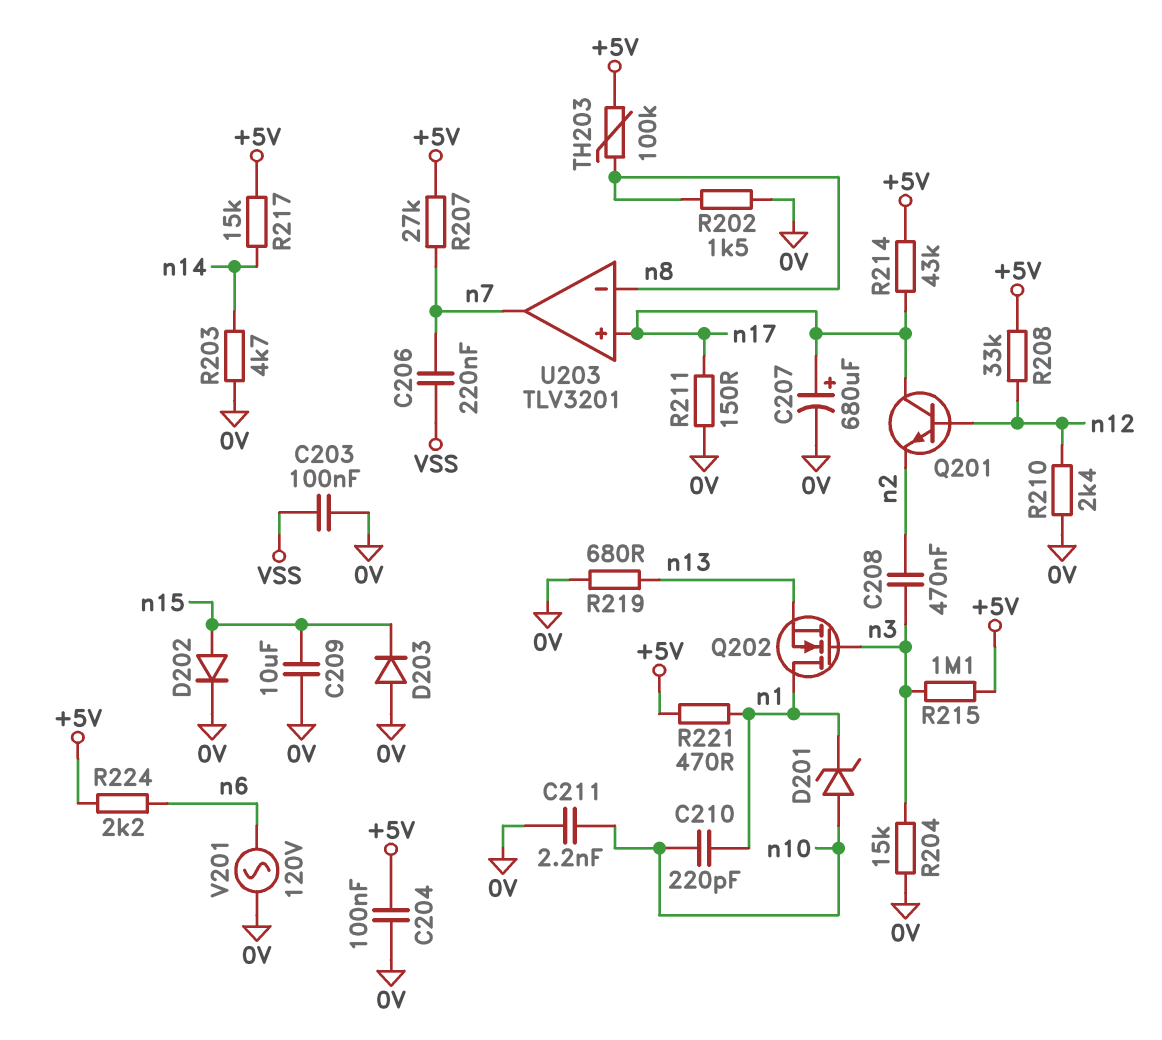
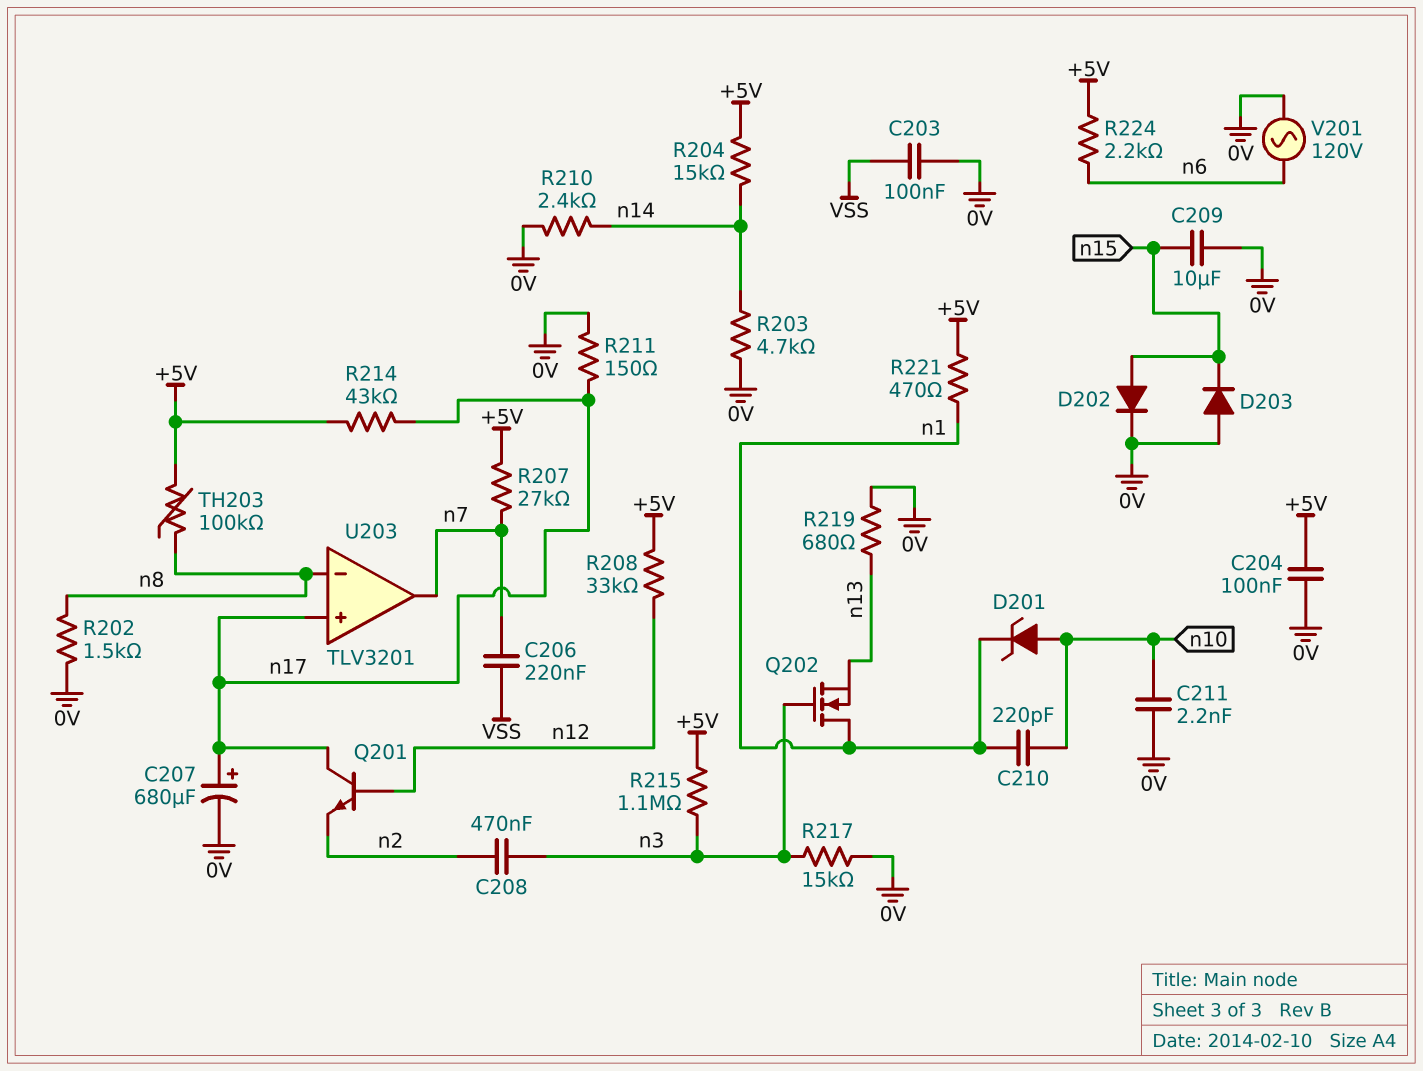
R204: 15k (0V, n3) -> 15k (+5V, n14)
R210: 2.4k (0V, n12) -> 2.4k (0V, n14)
R217: 15k (+5V, n14) -> 15k (0V, n3)

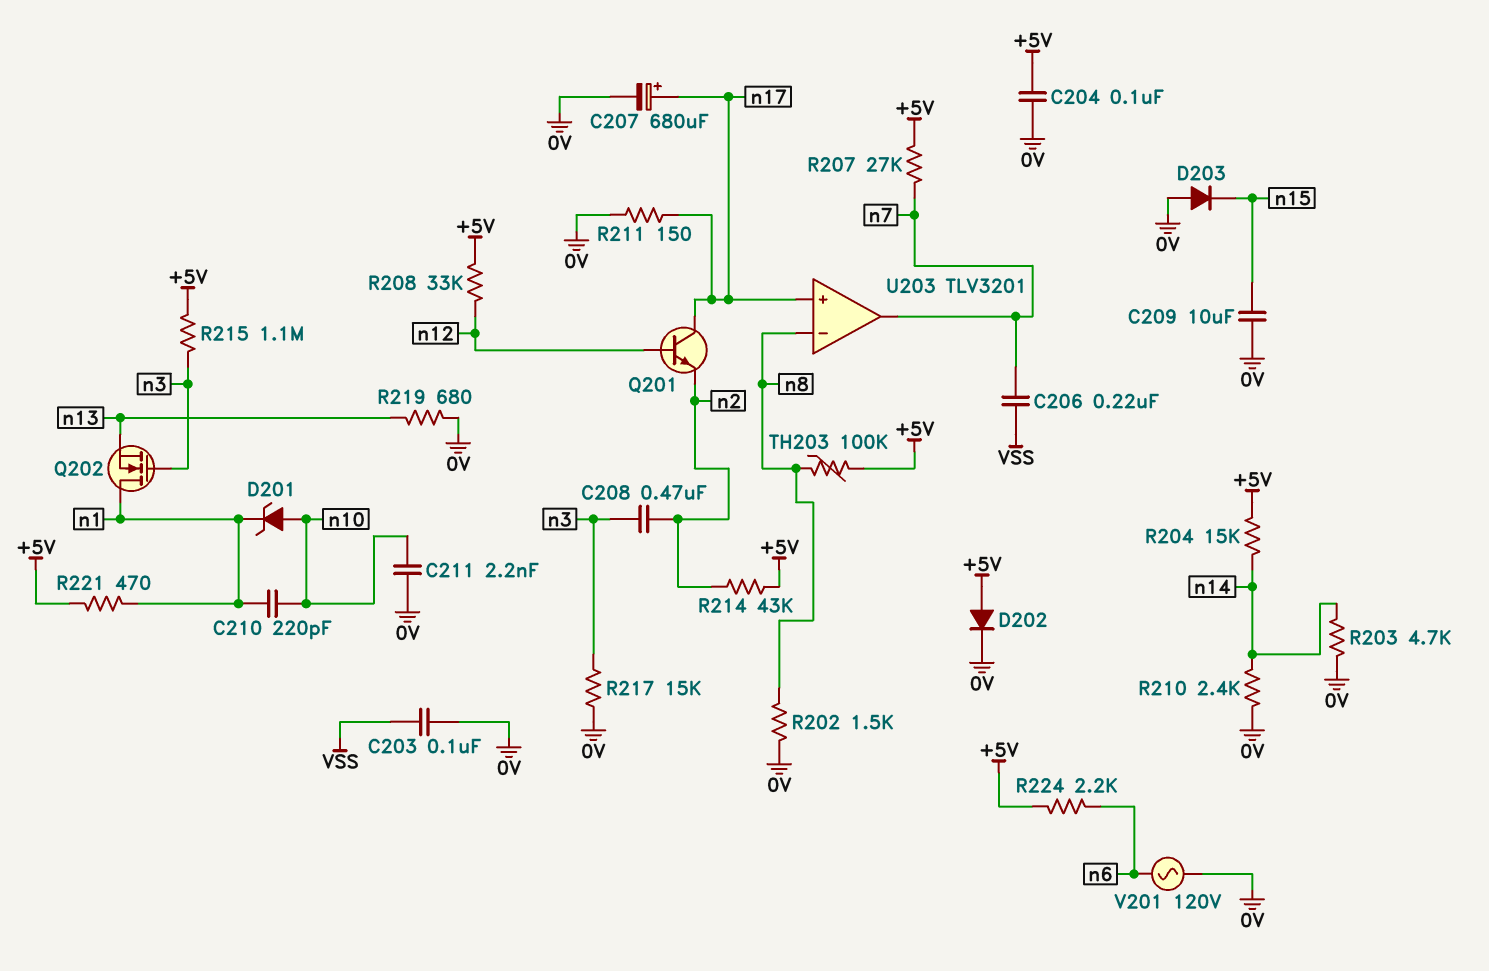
D202: diode (A n15, K 0V) -> diode (A +5V, K 0V)
R214: 43k (+5V, n17) -> 43k (+5V, n2)

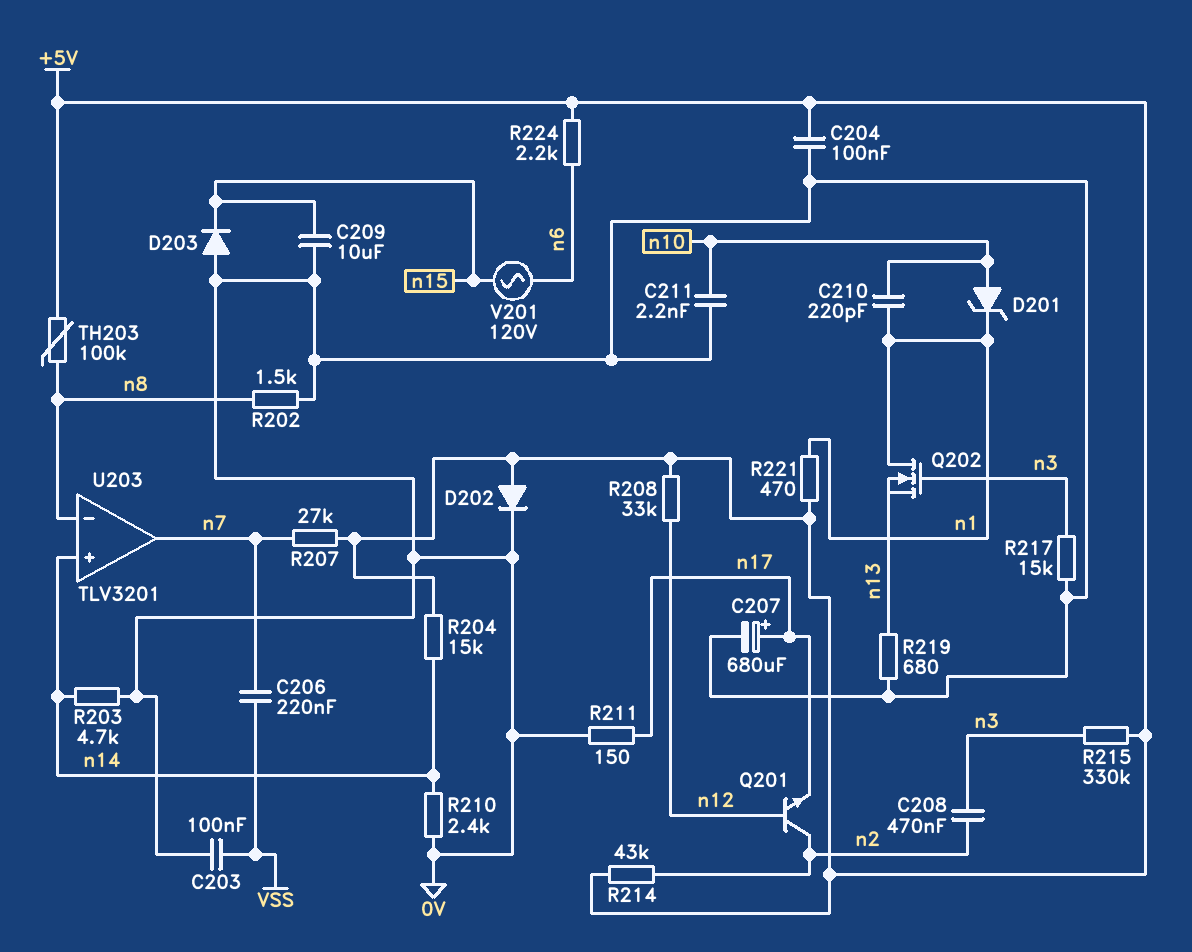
Q201: NPN (B n12, C n17, E n2) -> NPN (B n12, C n2, E n17)
R215: 1.1M (+5V, n3) -> 330k (+5V, n3)
U203 pin in+: n17 -> n14
V201: AC 120V (0V, n6) -> AC 120V (n6, n15)

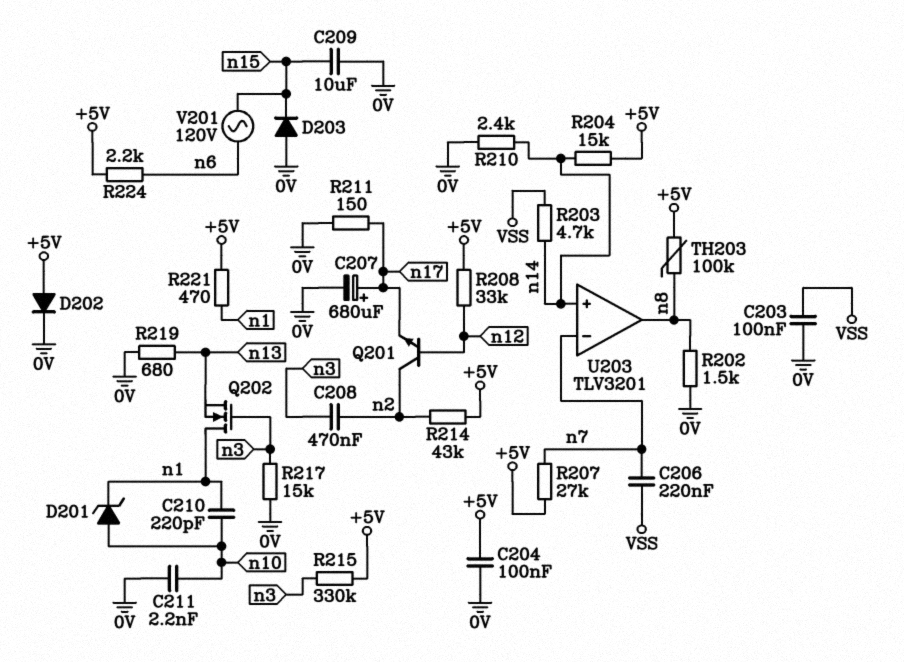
R203: 4.7k (0V, n14) -> 4.7k (VSS, n14)
U203 pin in-: n8 -> n7
U203 pin out: n7 -> n8

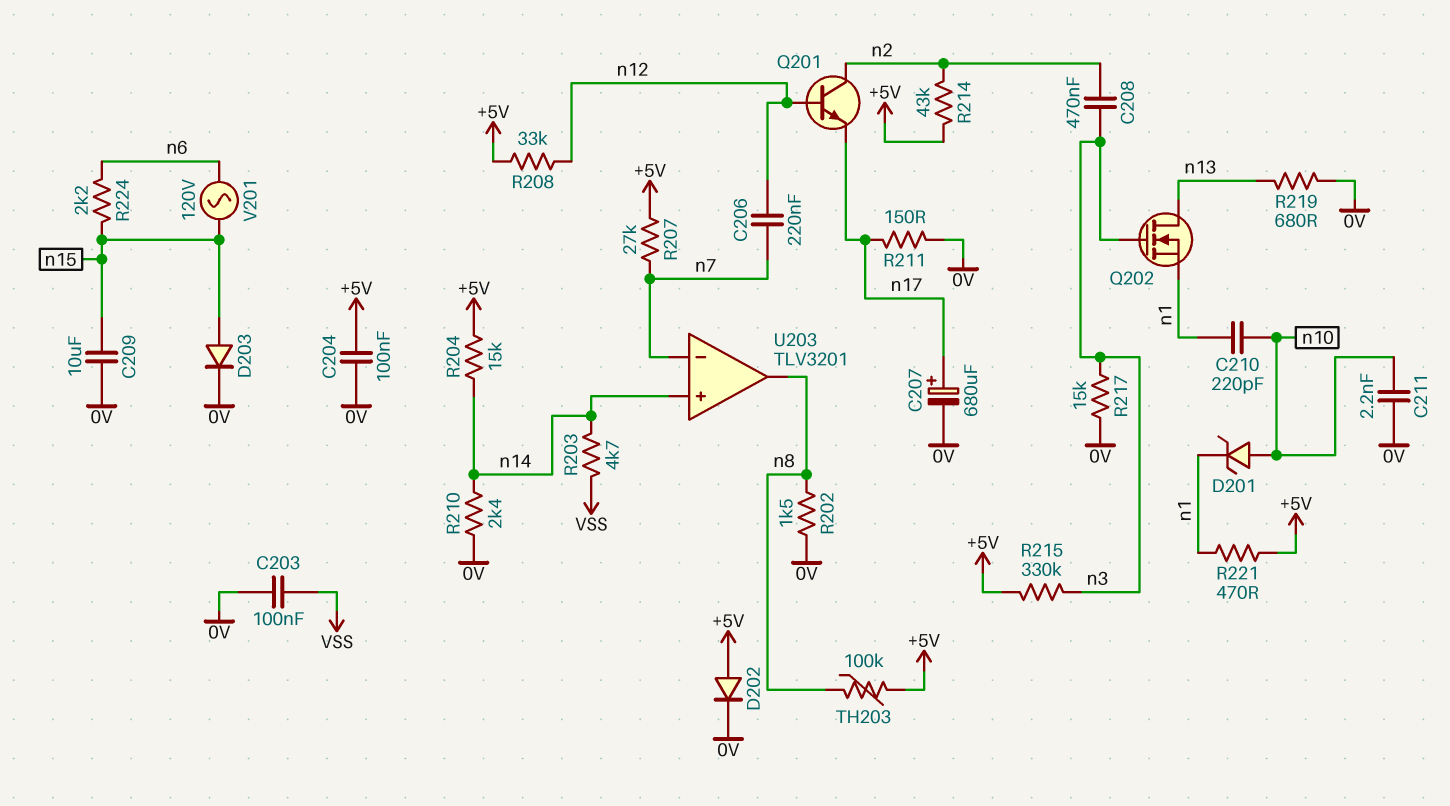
C206: 220nF (VSS, n7) -> 220nF (n7, n12)
D203: diode (A 0V, K n15) -> diode (A n15, K 0V)
Q202: NMOS (G n3, D n1, S n13) -> NMOS (G n3, D n13, S n1)
R224: 2.2k (+5V, n6) -> 2.2k (n6, n15)

